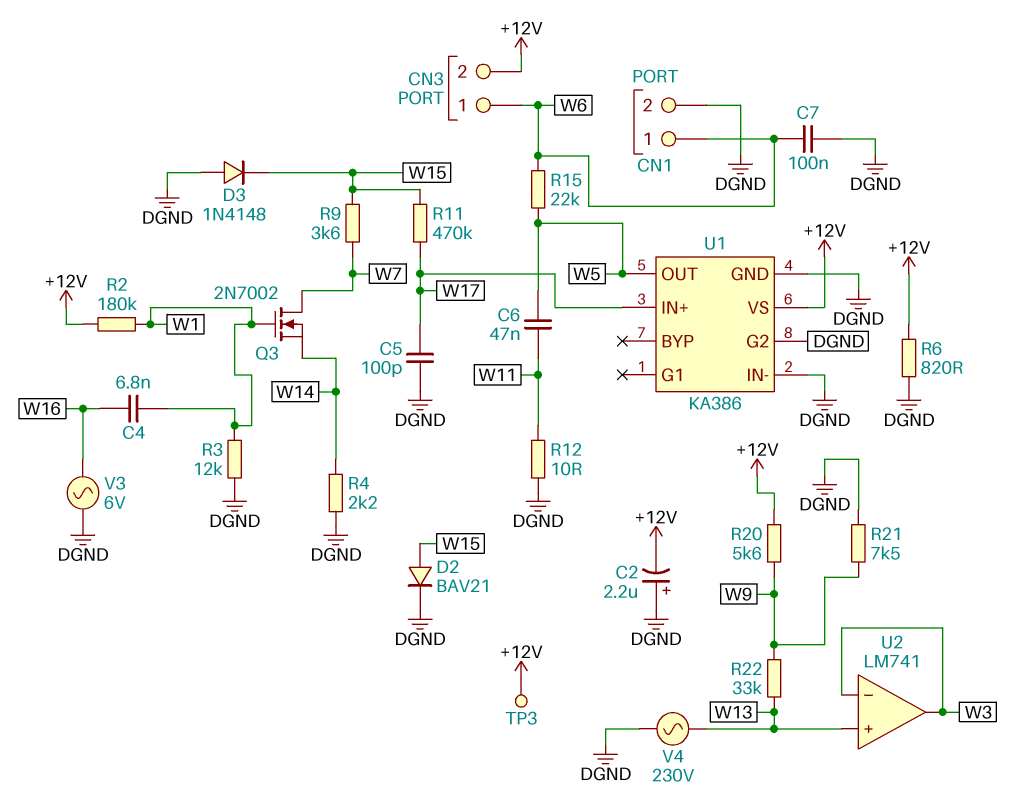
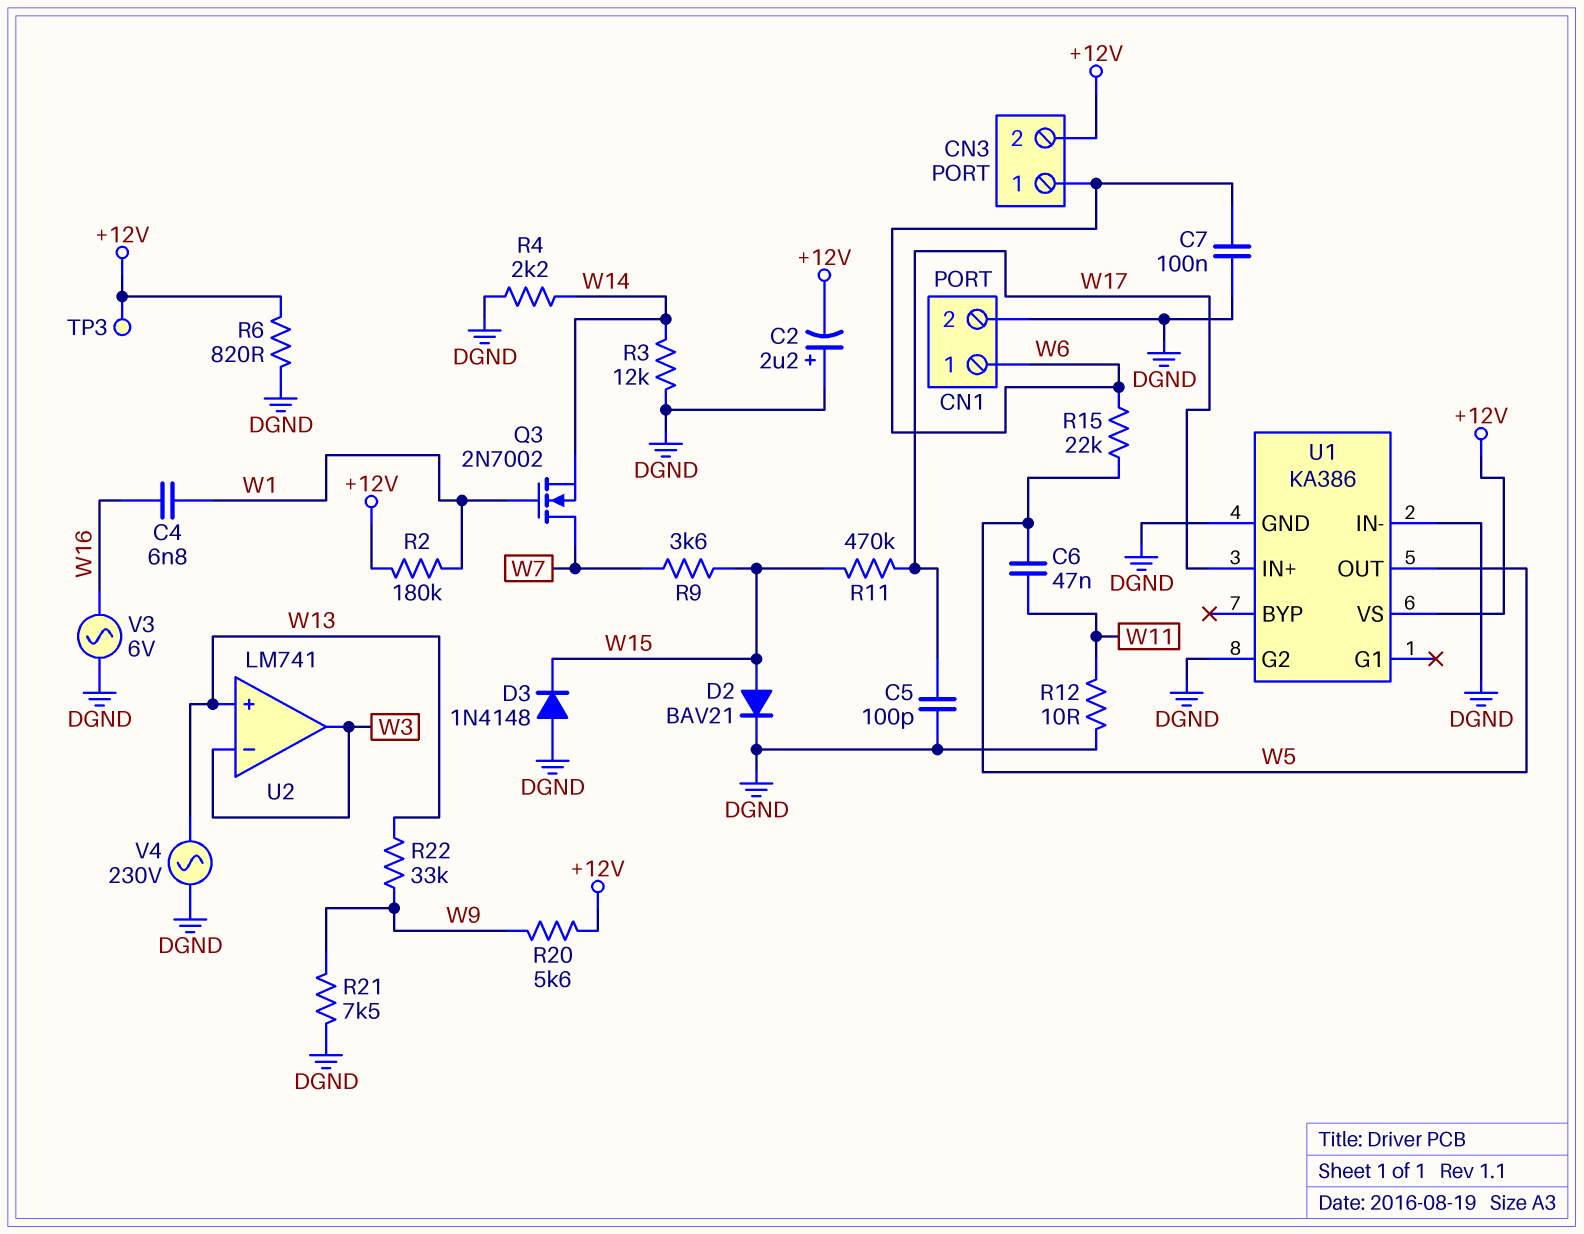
R3: 12k (DGND, W1) -> 12k (DGND, W14)

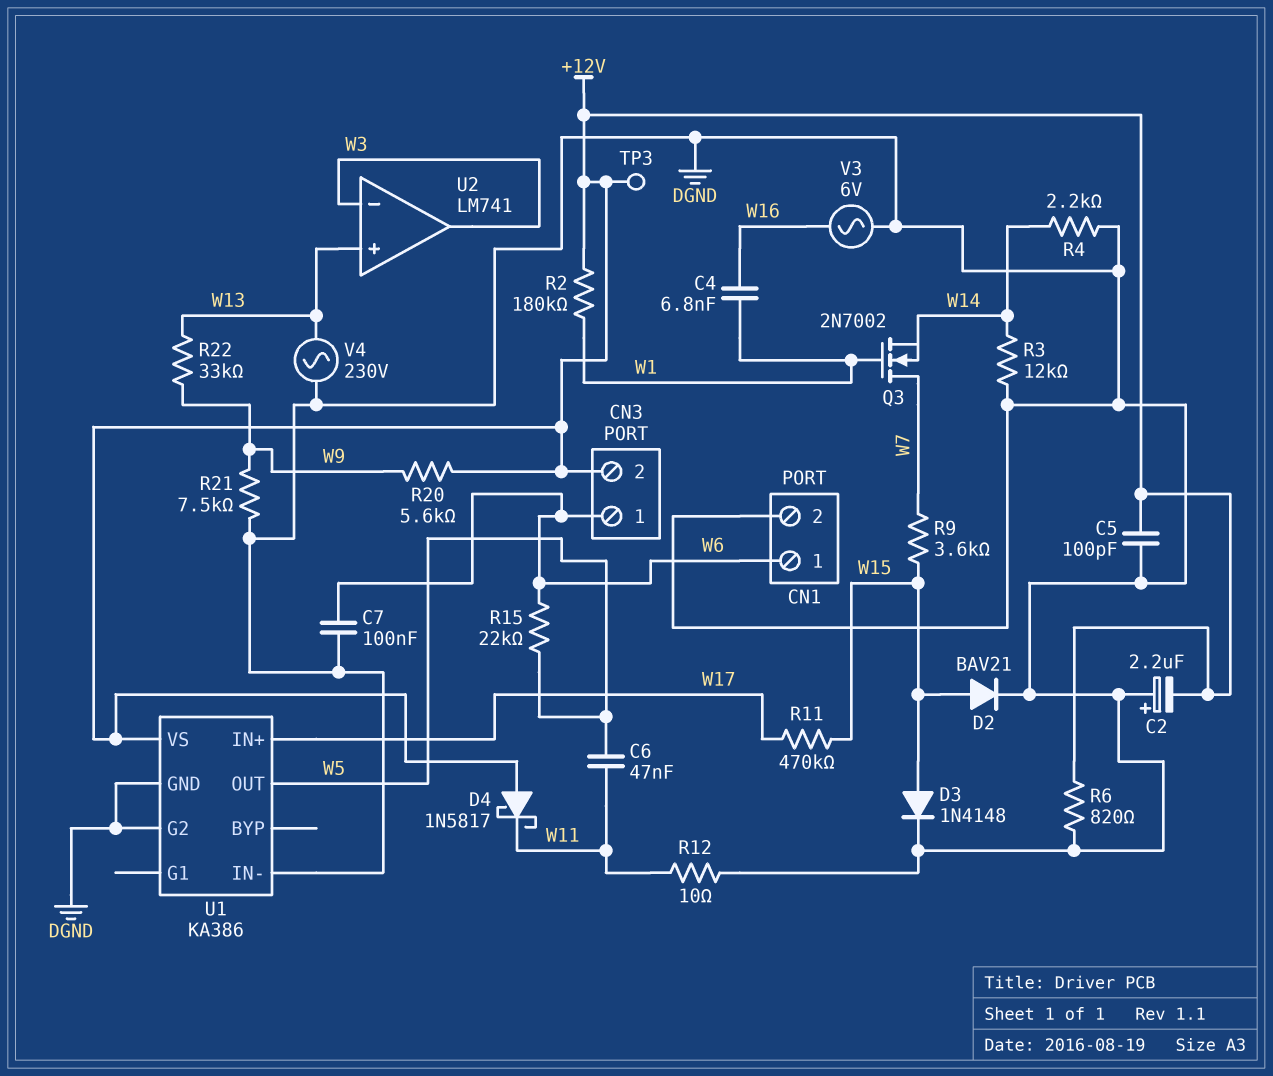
C5: 100pF (DGND, W17) -> 100pF (+12V, DGND)
D3: diode 1N4148 (A DGND, K W15) -> diode 1N4148 (A W15, K DGND)
D4: none -> schottky 1N5817 (A +12V, K W11)

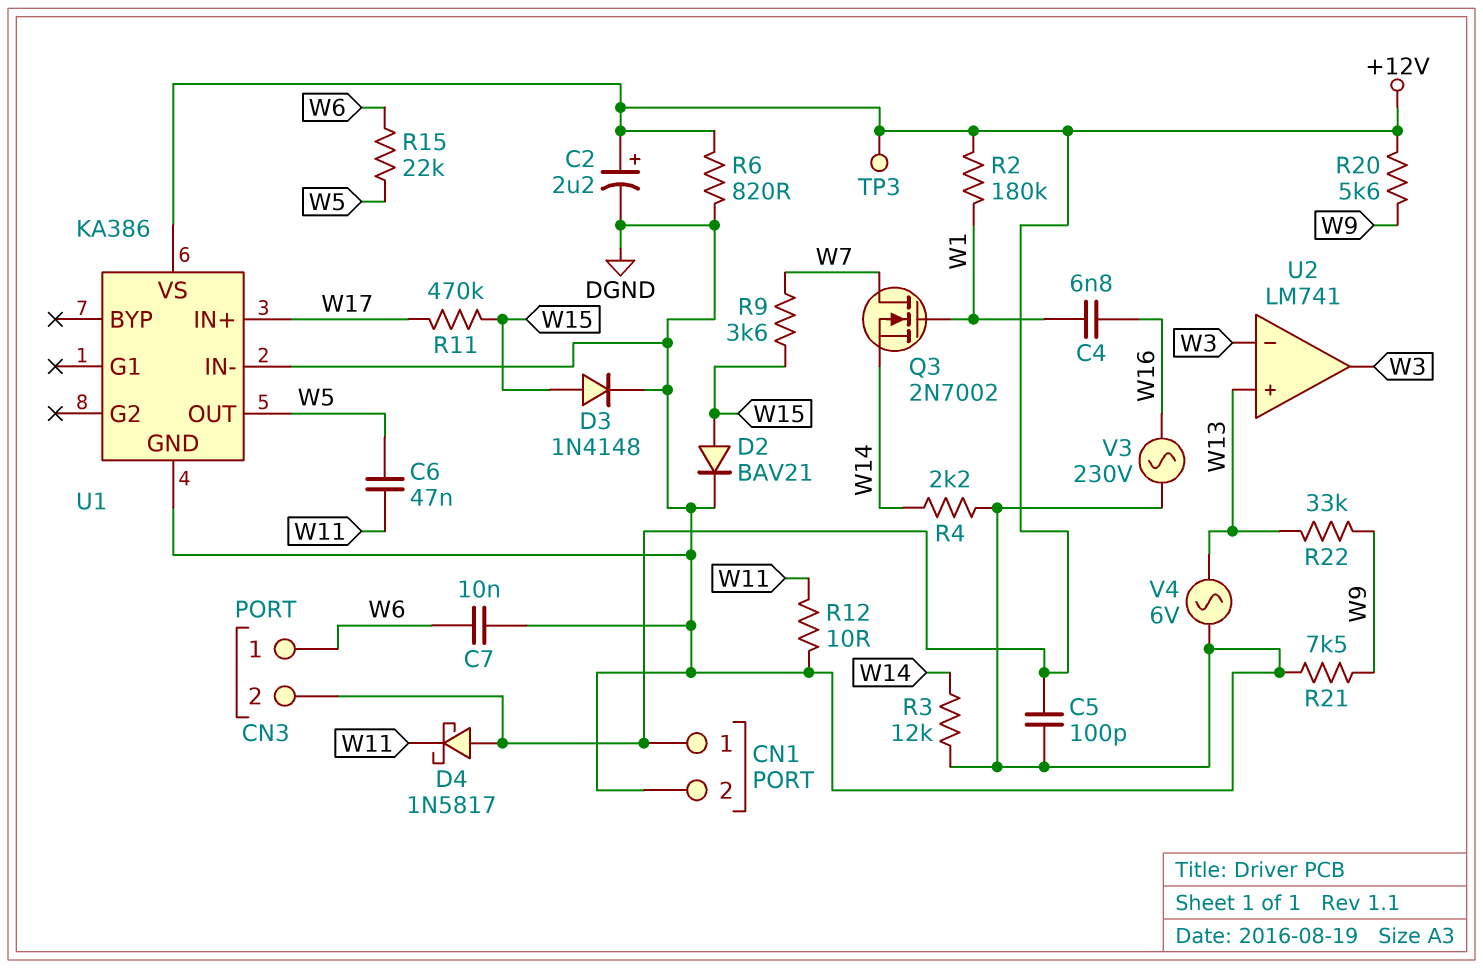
C2: 2.2uF (plus DGND, minus +12V) -> 2.2uF (plus +12V, minus DGND)
C7: 100nF (DGND, W6) -> 10nF (DGND, W6)
CN1 pin 1: W6 -> +12V
U1 pin G2: DGND -> none
V3: AC 6V (DGND, W16) -> AC 230V (DGND, W16)
V4: AC 230V (DGND, W13) -> AC 6V (DGND, W13)

